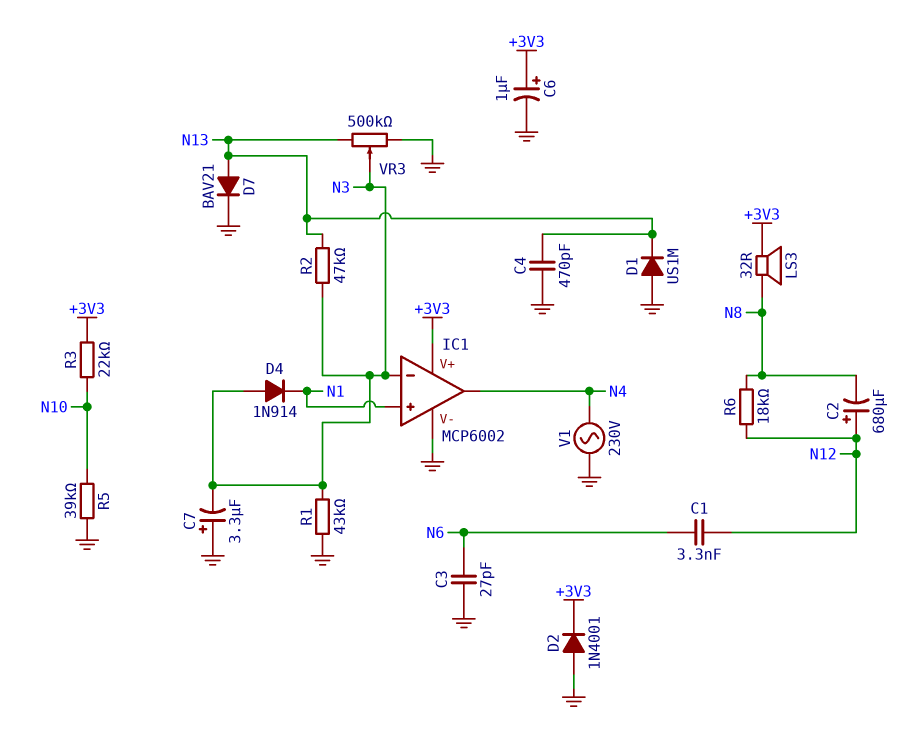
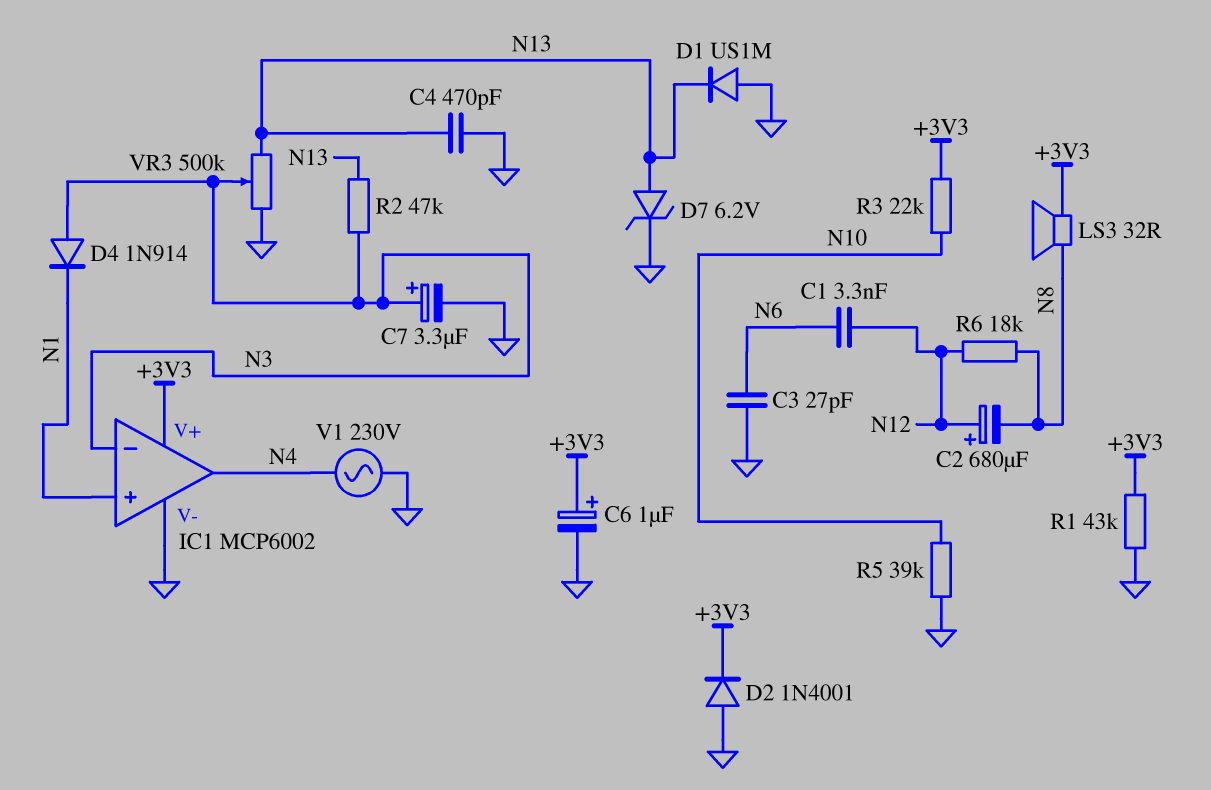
C7: 3.3uF (plus GND, minus N3) -> 3.3uF (plus N3, minus GND)
D7: diode BAV21 (A N13, K GND) -> zener 6.2V (A N13, K GND)
R1: 43k (GND, N3) -> 43k (+3V3, GND)

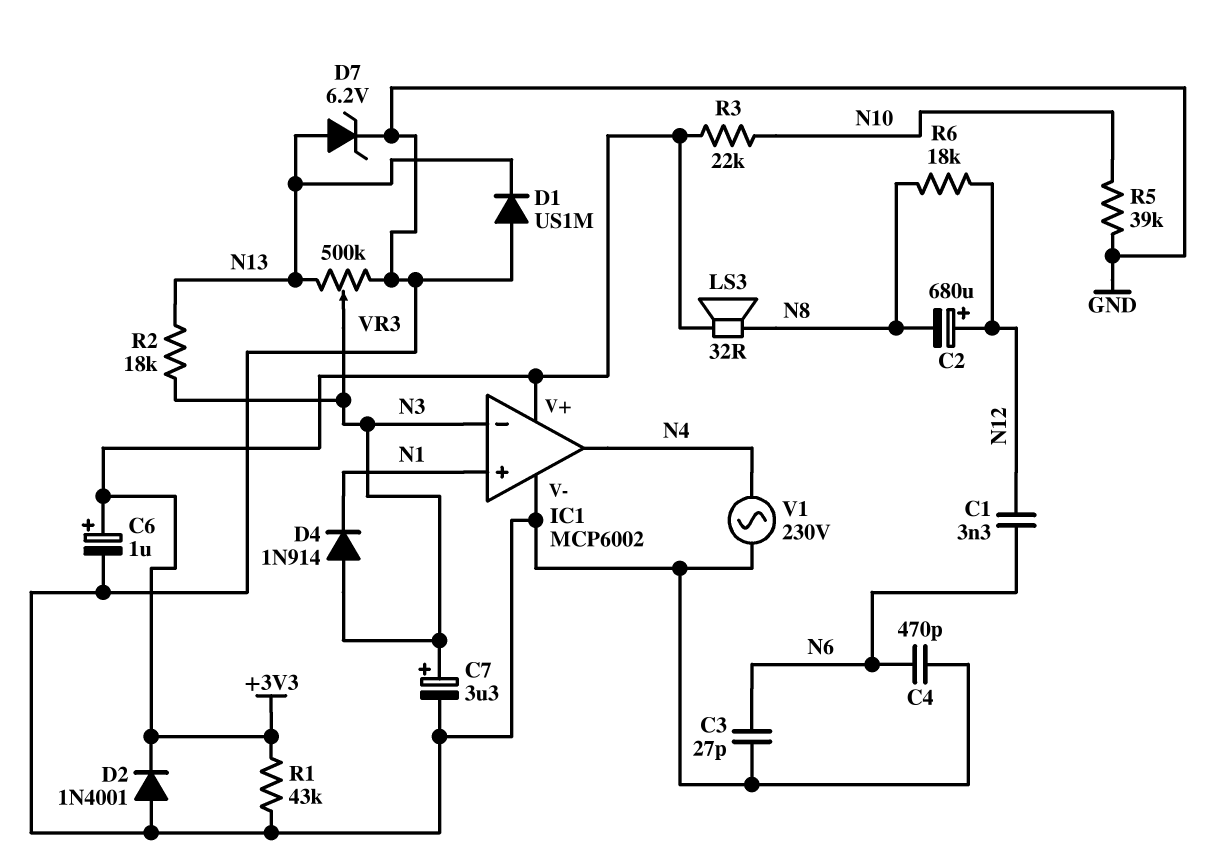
C4: 470pF (GND, N13) -> 470pF (GND, N6)
R2: 47k (N3, N13) -> 18k (N3, N13)

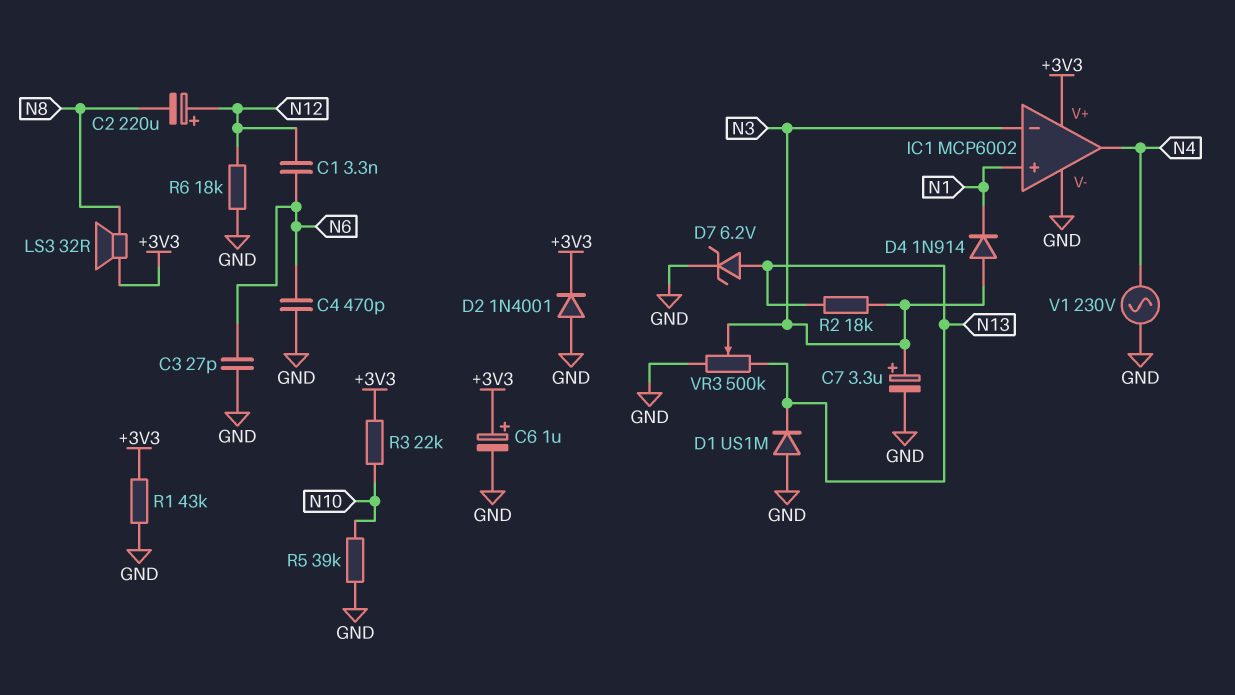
C2: 680uF (plus N12, minus N8) -> 220uF (plus N12, minus N8)
R6: 18k (N8, N12) -> 18k (GND, N12)

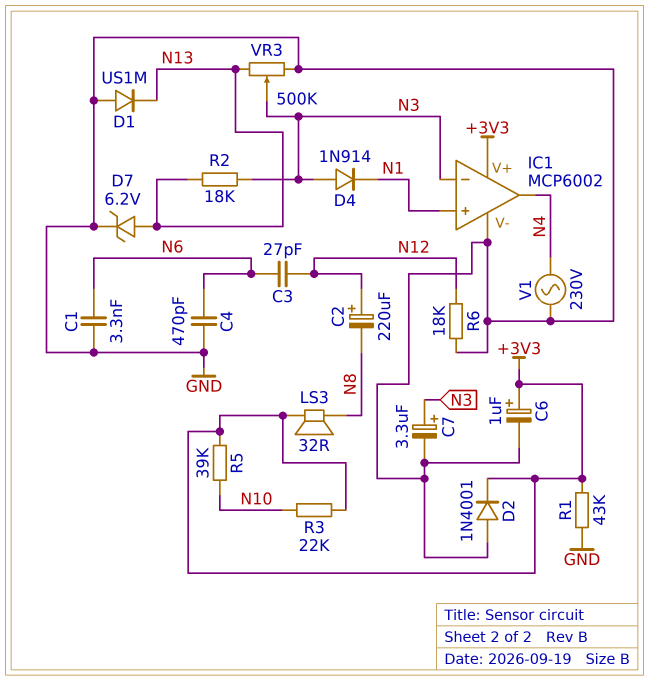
C1: 3.3nF (N6, N12) -> 3.3nF (GND, N6)
C3: 27pF (GND, N6) -> 27pF (N6, N12)
R5: 39k (GND, N10) -> 39k (+3V3, N10)

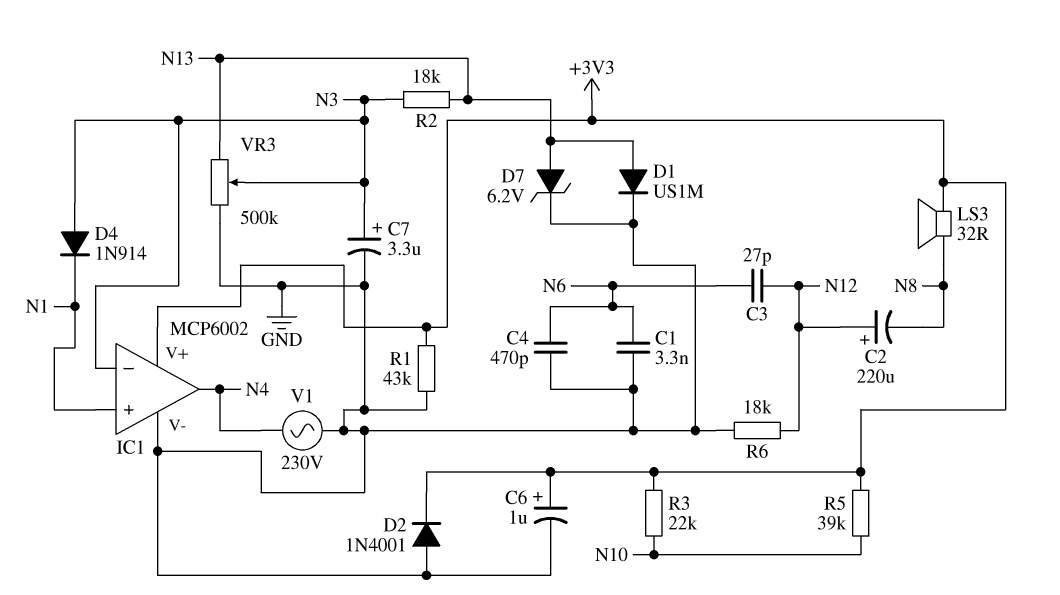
D1: diode US1M (A GND, K N13) -> diode US1M (A N13, K GND)

